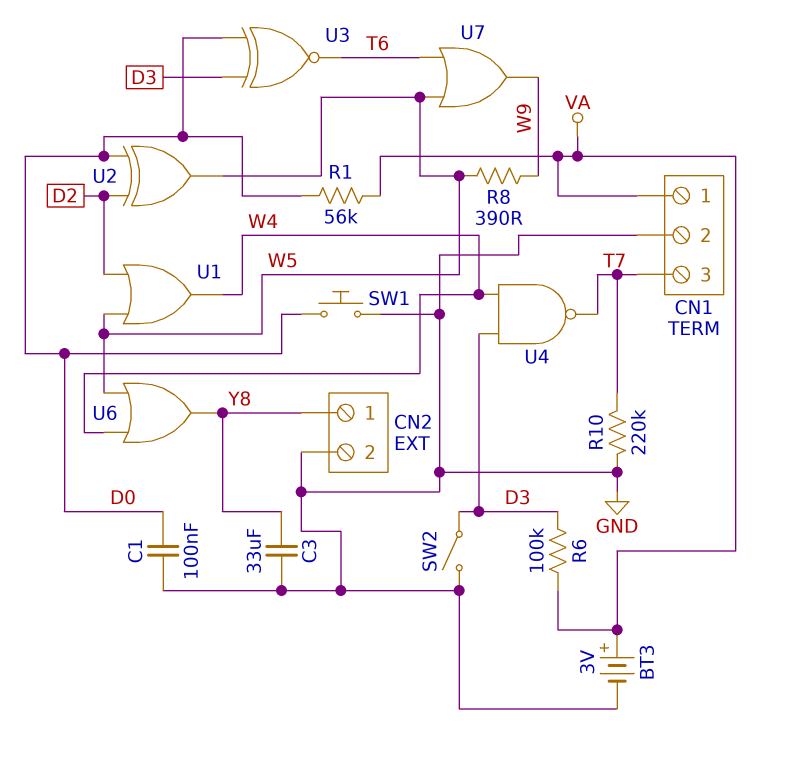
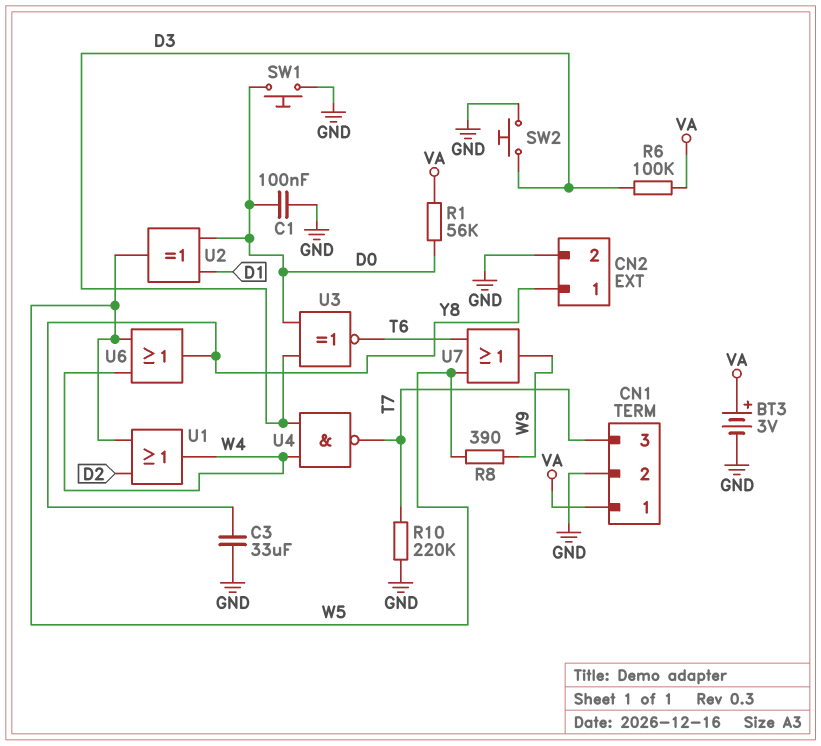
SW2: switch (D3, GND) -> button (D3, GND)
U2: XOR (in D0, in D2, out W5) -> XOR (in D0, in D1, out W5)

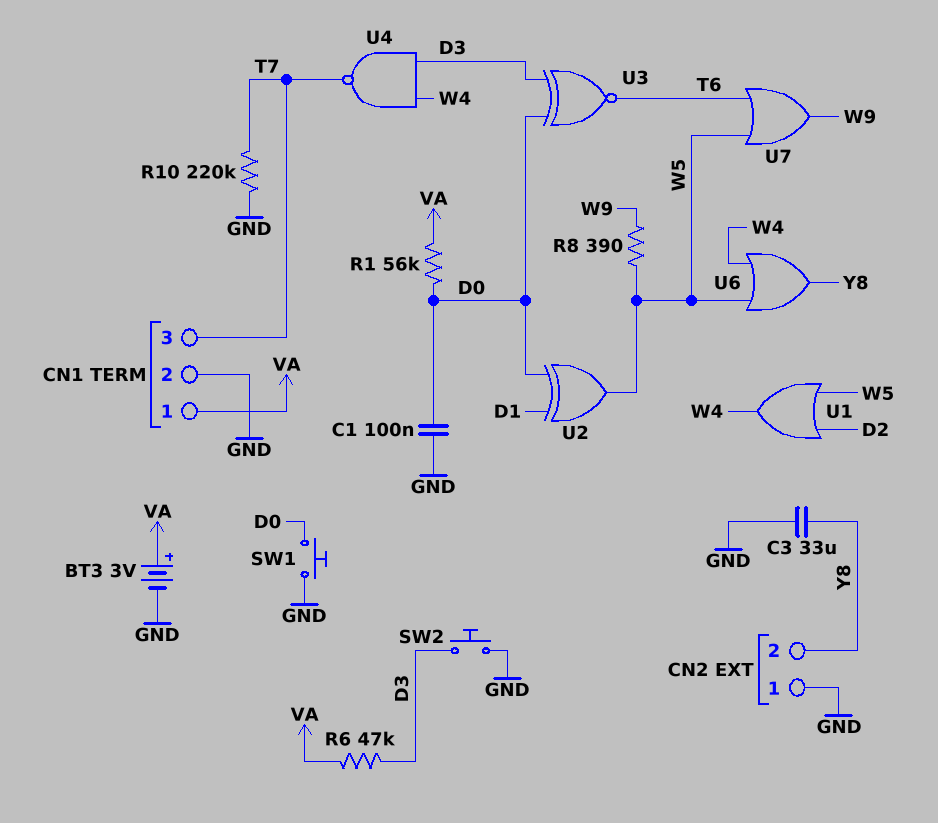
CN2 pin 1: Y8 -> GND
CN2 pin 2: GND -> Y8
R6: 100k (D3, VA) -> 47k (D3, VA)

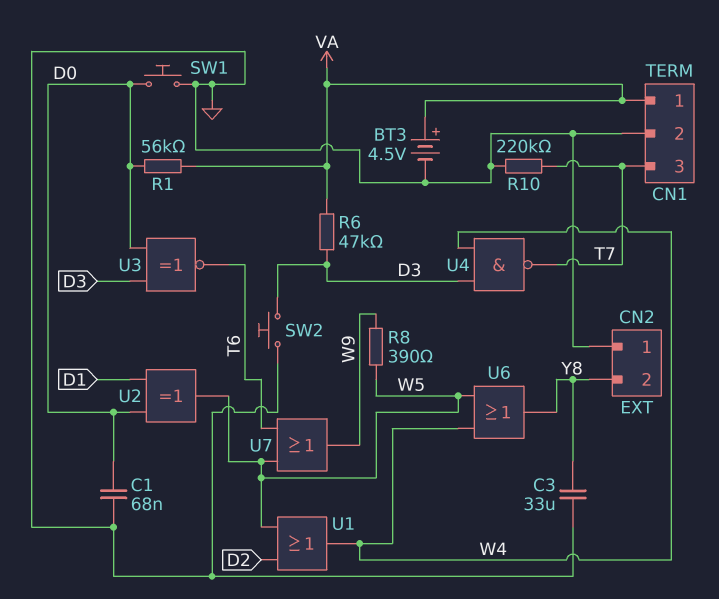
BT3: 3V (plus VA, minus GND) -> 4.5V (plus VA, minus GND)
C1: 100nF (D0, GND) -> 68nF (D0, GND)

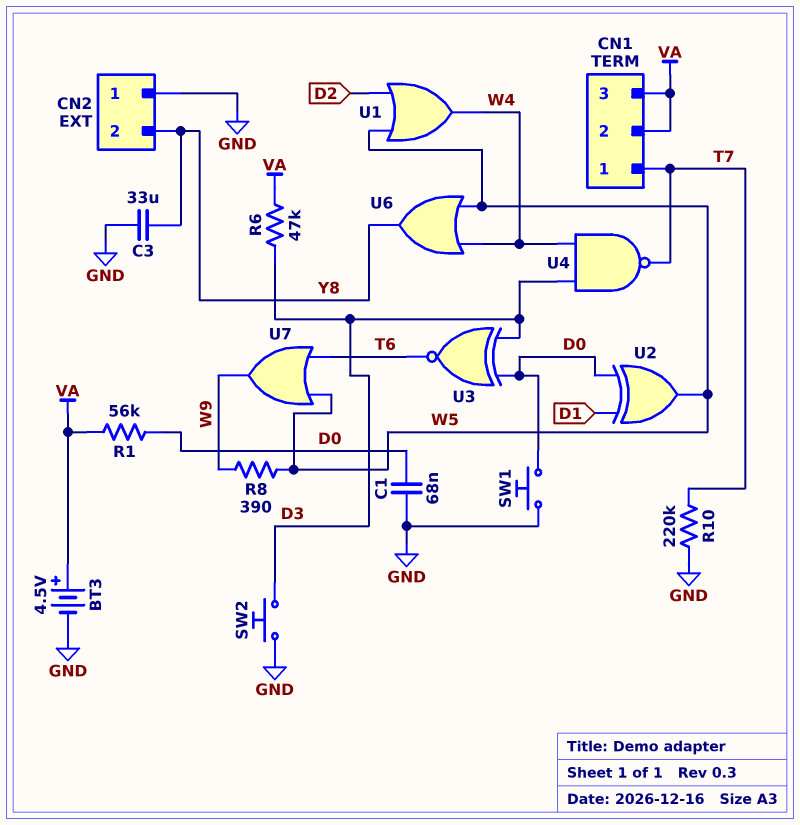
CN1 pin 1: VA -> T7
CN1 pin 2: GND -> VA
CN1 pin 3: T7 -> VA

